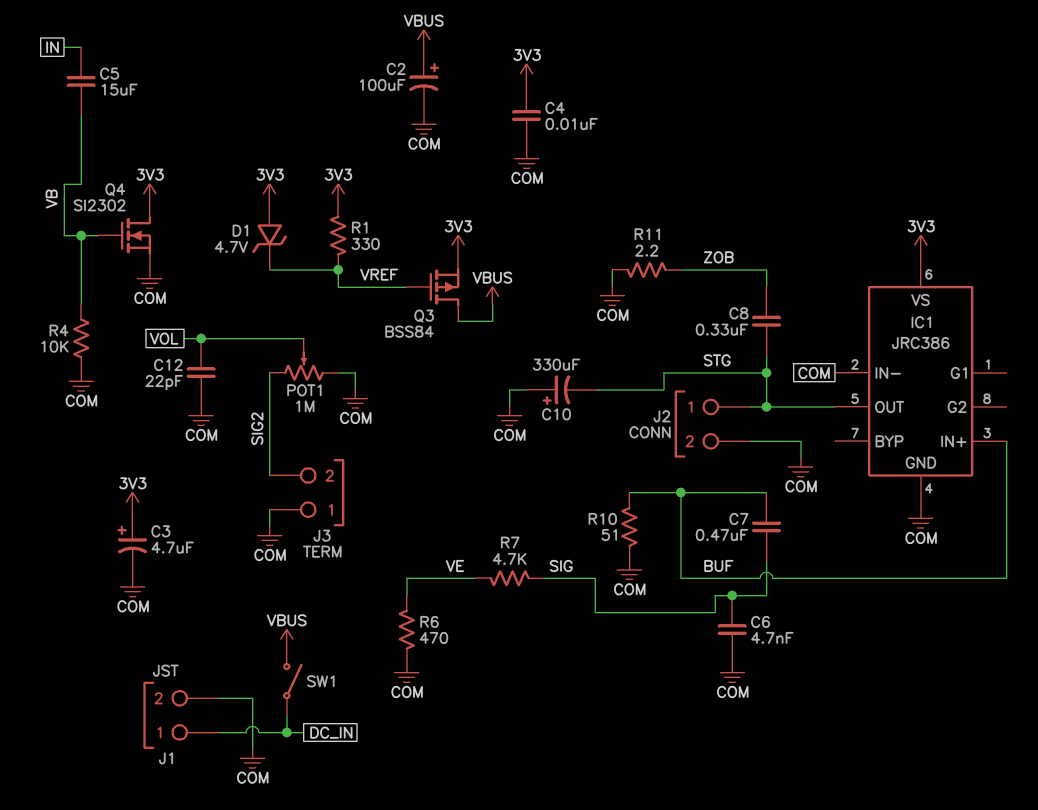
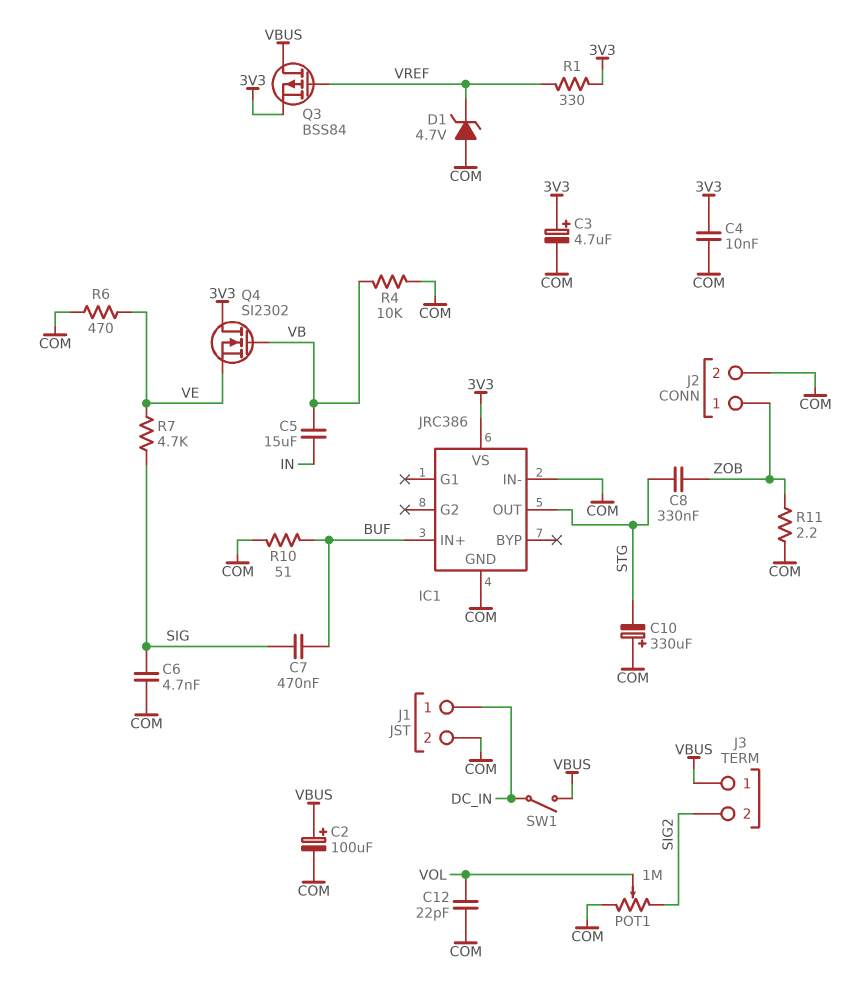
D1: zener 4.7V (A 3V3, K VREF) -> zener 4.7V (A COM, K VREF)
J2 pin 1: STG -> ZOB
J3 pin 1: COM -> VBUS
Q4: NMOS SI2302 (G VB, D 3V3, S COM) -> NMOS SI2302 (G VB, D 3V3, S VE)

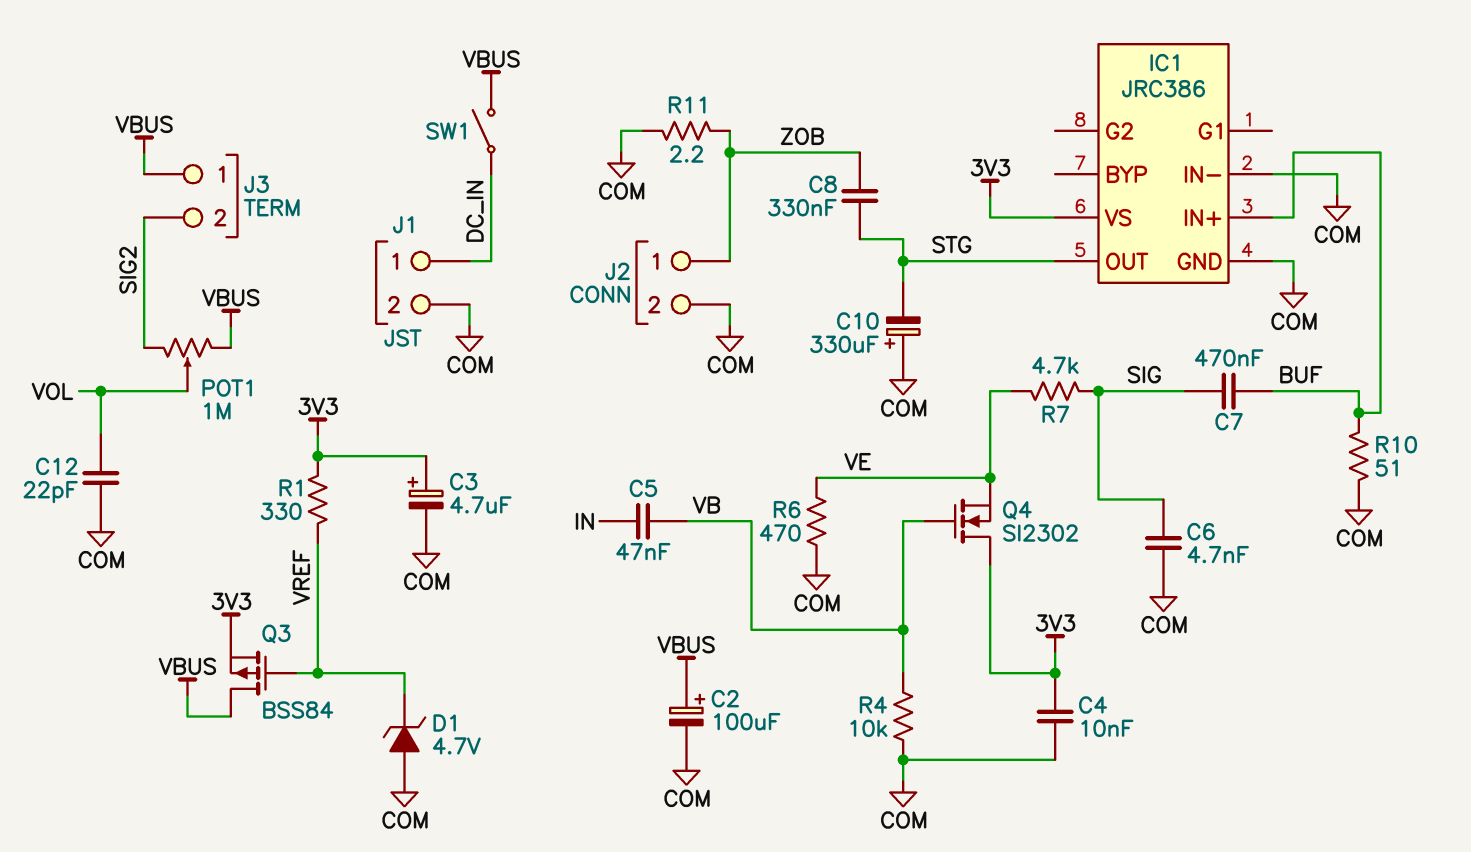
C5: 15uF (IN, VB) -> 47nF (IN, VB)
POT1: 1M (COM, SIG2, wiper VOL) -> 1M (SIG2, VBUS, wiper VOL)

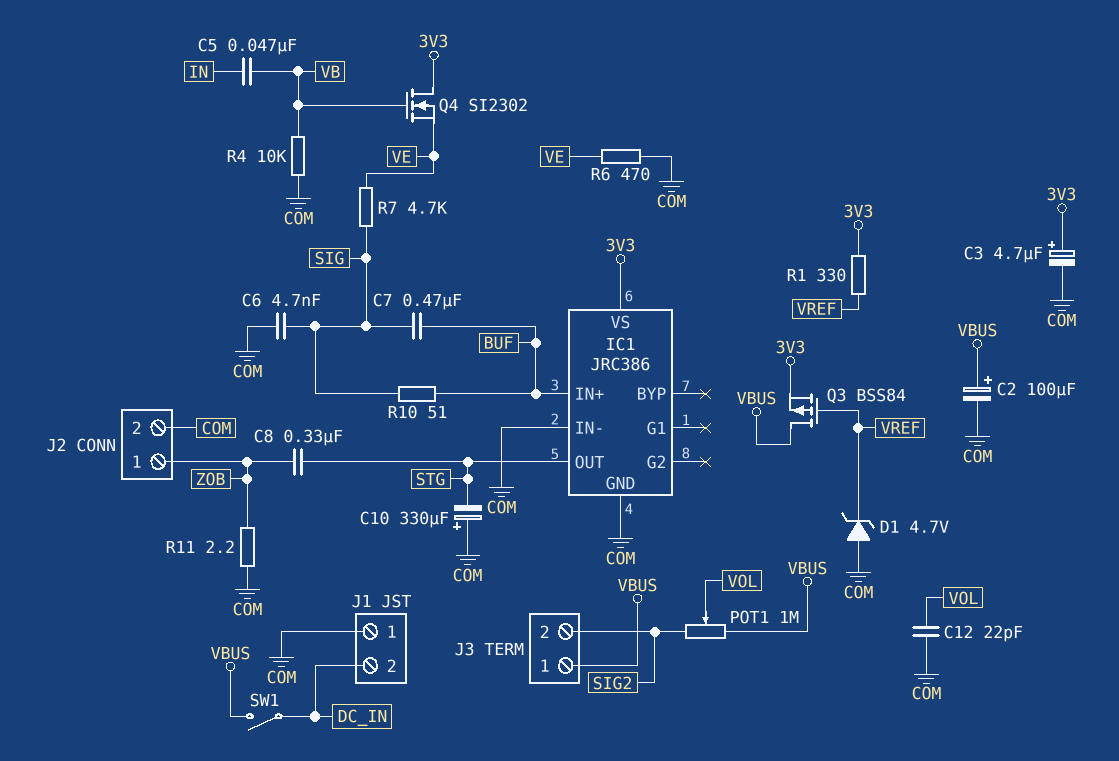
C4: 10nF (3V3, COM) -> none
J1 pin 1: DC_IN -> COM
J1 pin 2: COM -> DC_IN
R10: 51 (BUF, COM) -> 51 (BUF, SIG)

